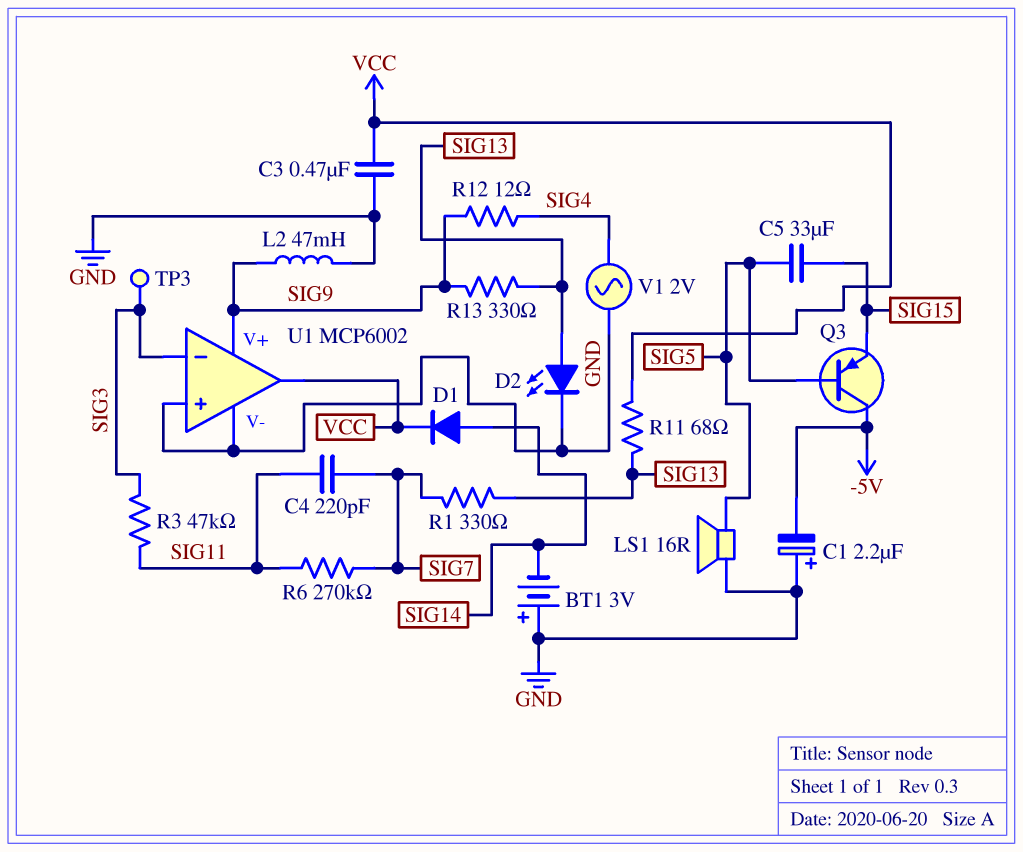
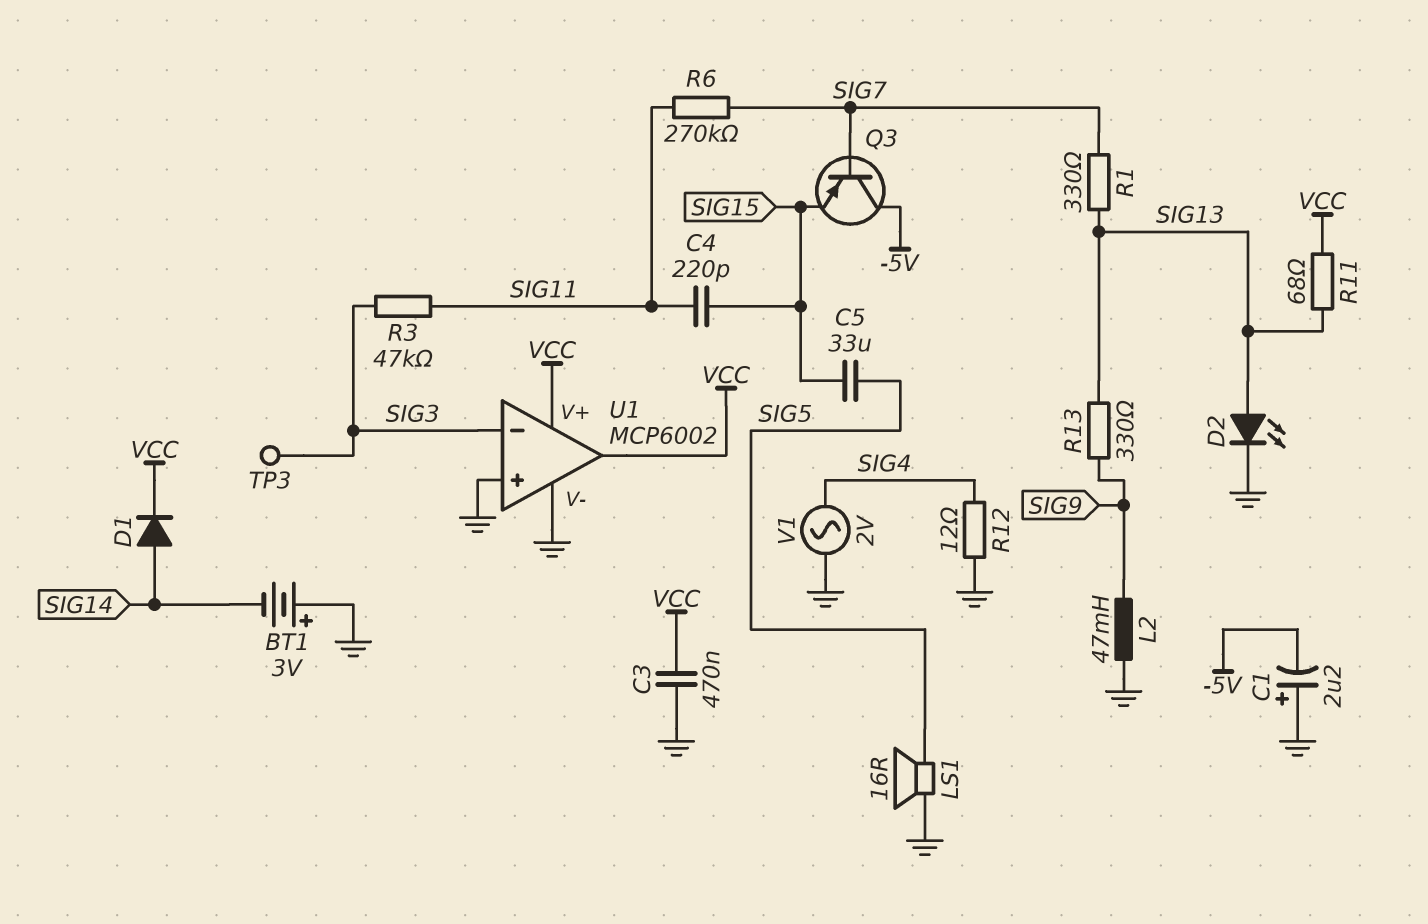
C4: 220pF (SIG7, SIG11) -> 220pF (SIG11, SIG15)
Q3: PNP (B SIG5, C -5V, E SIG15) -> PNP (B SIG7, C -5V, E SIG15)
R12: 12 (SIG4, SIG9) -> 12 (GND, SIG4)
U1 pin V+: SIG9 -> VCC

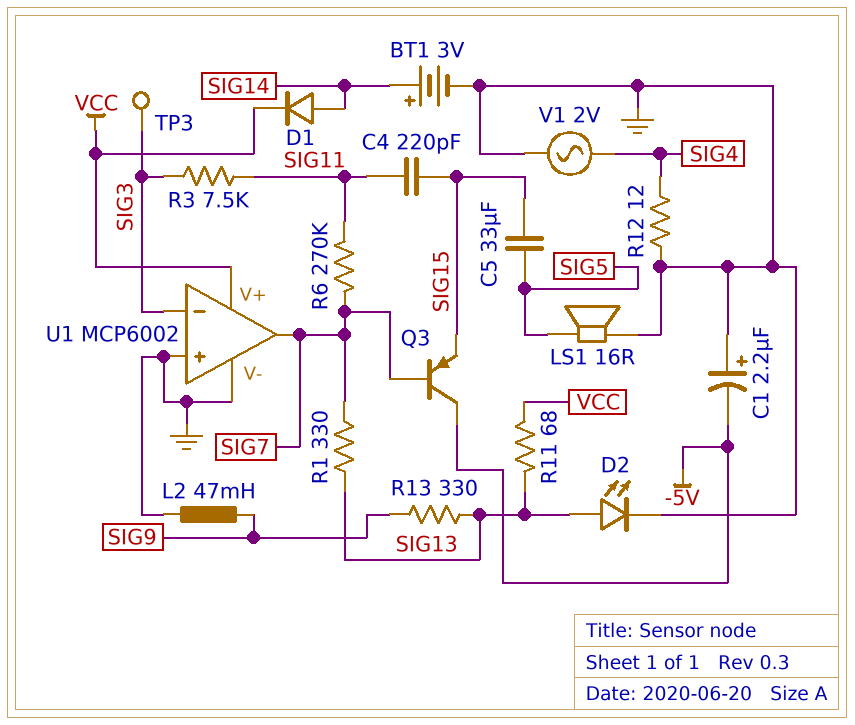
BT1: 3V (plus GND, minus SIG14) -> 3V (plus SIG14, minus GND)
C3: 470nF (GND, VCC) -> none
R3: 47k (SIG3, SIG11) -> 7.5k (SIG3, SIG11)
U1 pin out: VCC -> SIG7

